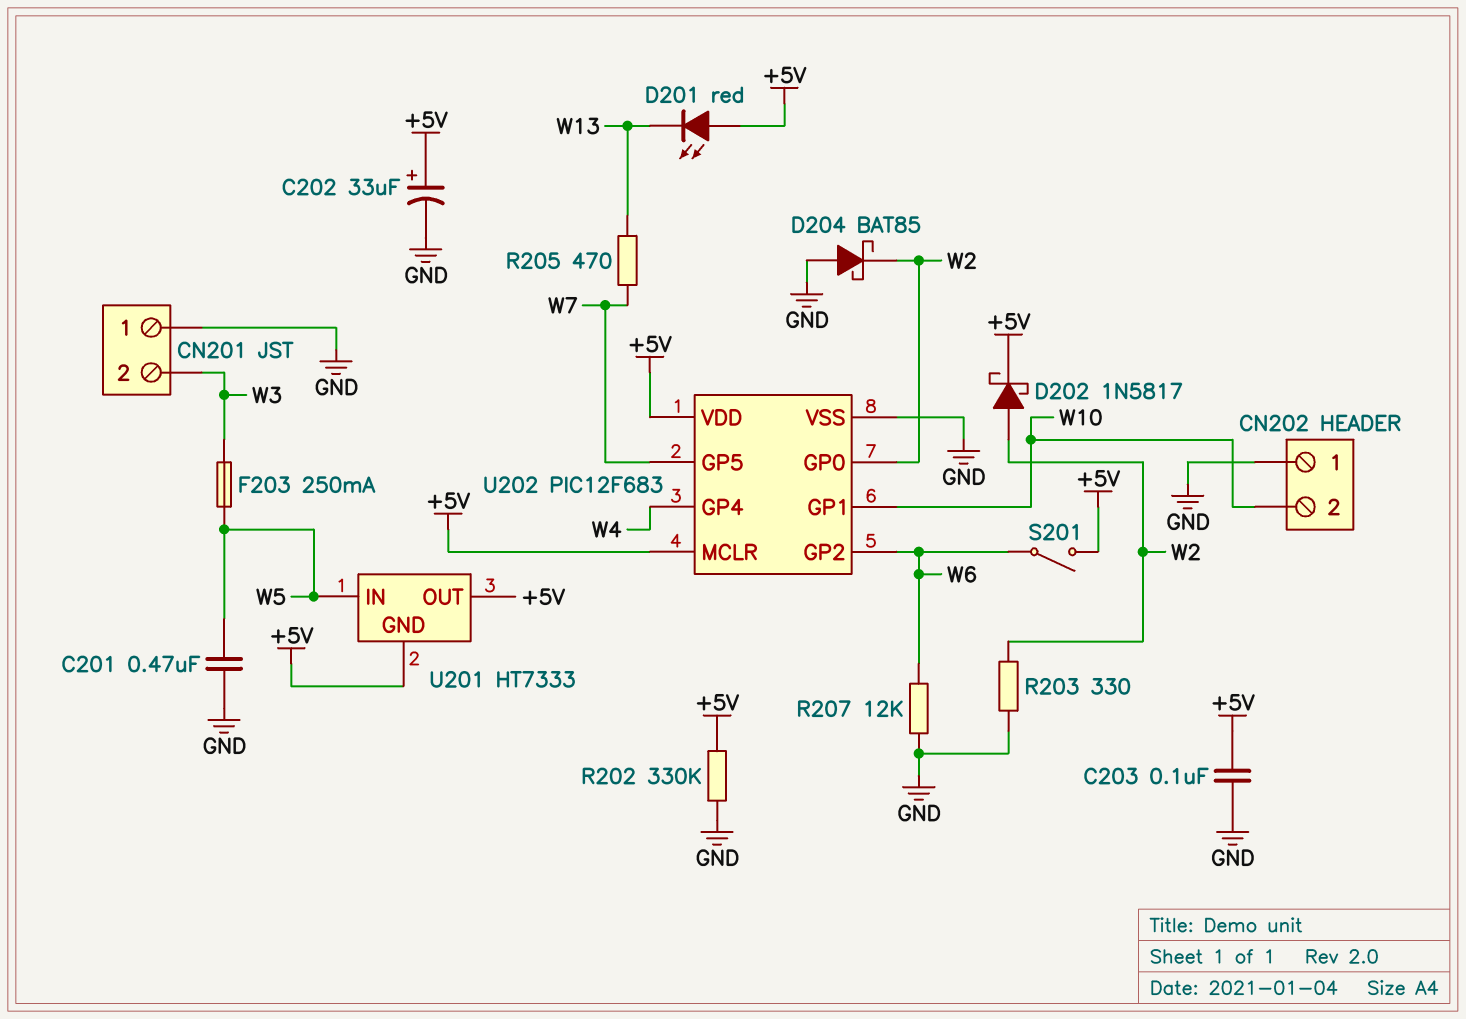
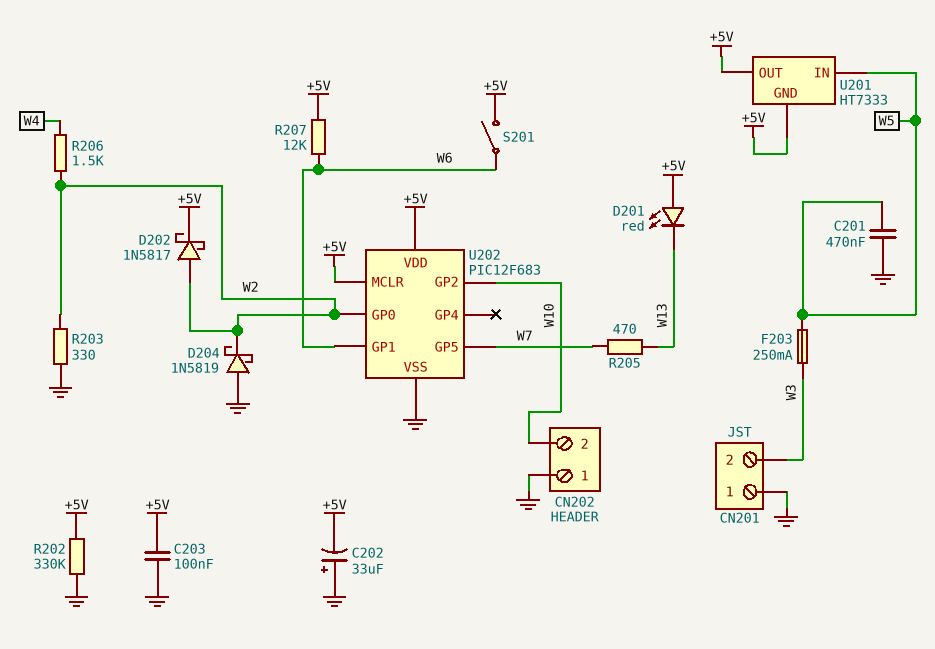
C202: 33uF (plus +5V, minus GND) -> 33uF (plus GND, minus +5V)
D204: schottky BAT85 (A GND, K W2) -> schottky 1N5819 (A GND, K W2)
R206: none -> 1.5k (W2, W4)
R207: 12k (GND, W6) -> 12k (+5V, W6)
U202 pin GP1: W10 -> W6
U202 pin GP2: W6 -> W10
U202 pin GP4: W4 -> none

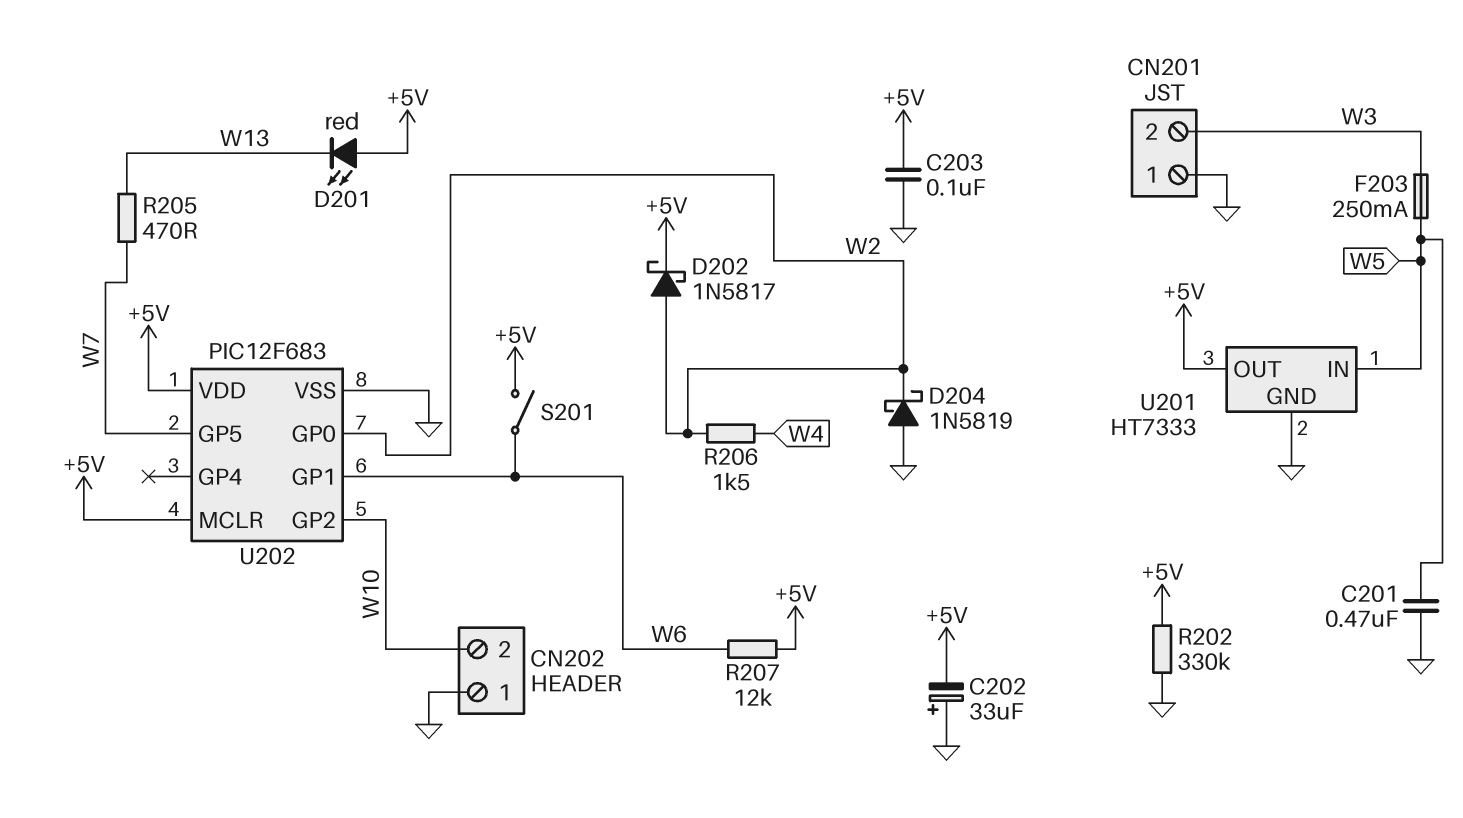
R203: 330 (GND, W2) -> none
U201 pin GND: +5V -> GND

